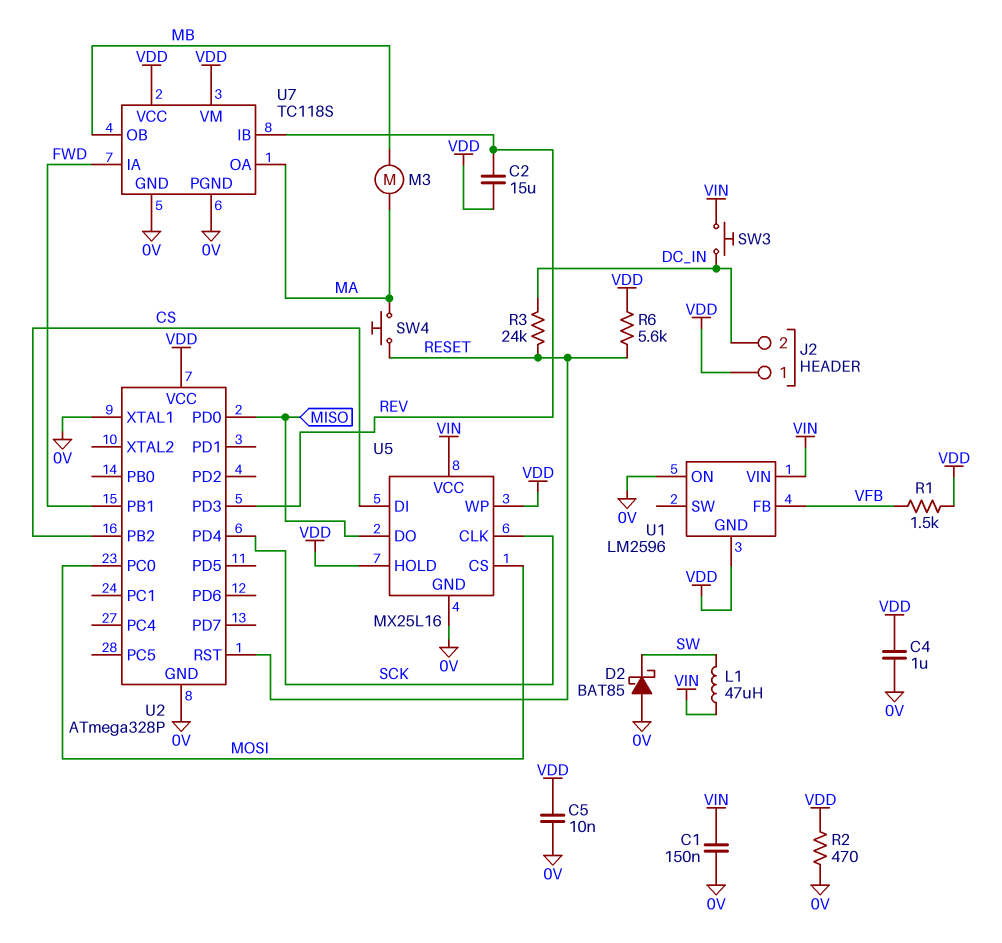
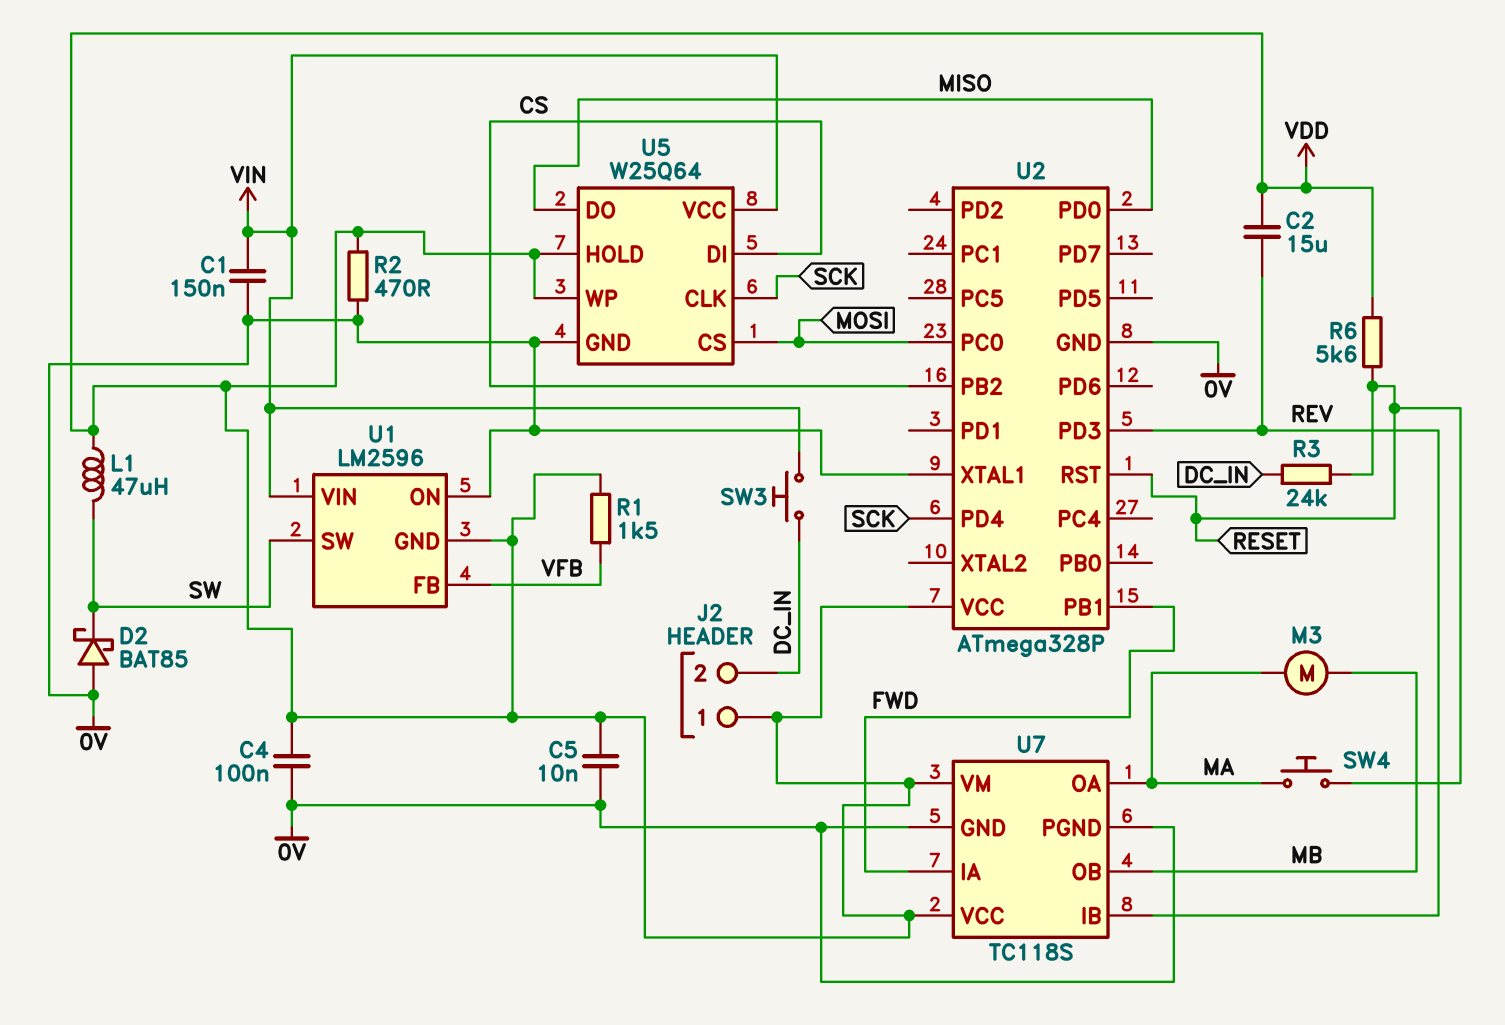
C4: 1uF (0V, VDD) -> 100nF (0V, VDD)
L1: 47uH (SW, VIN) -> 47uH (SW, VDD)
U1 pin SW: none -> SW
U5: MX25L16 -> W25Q64

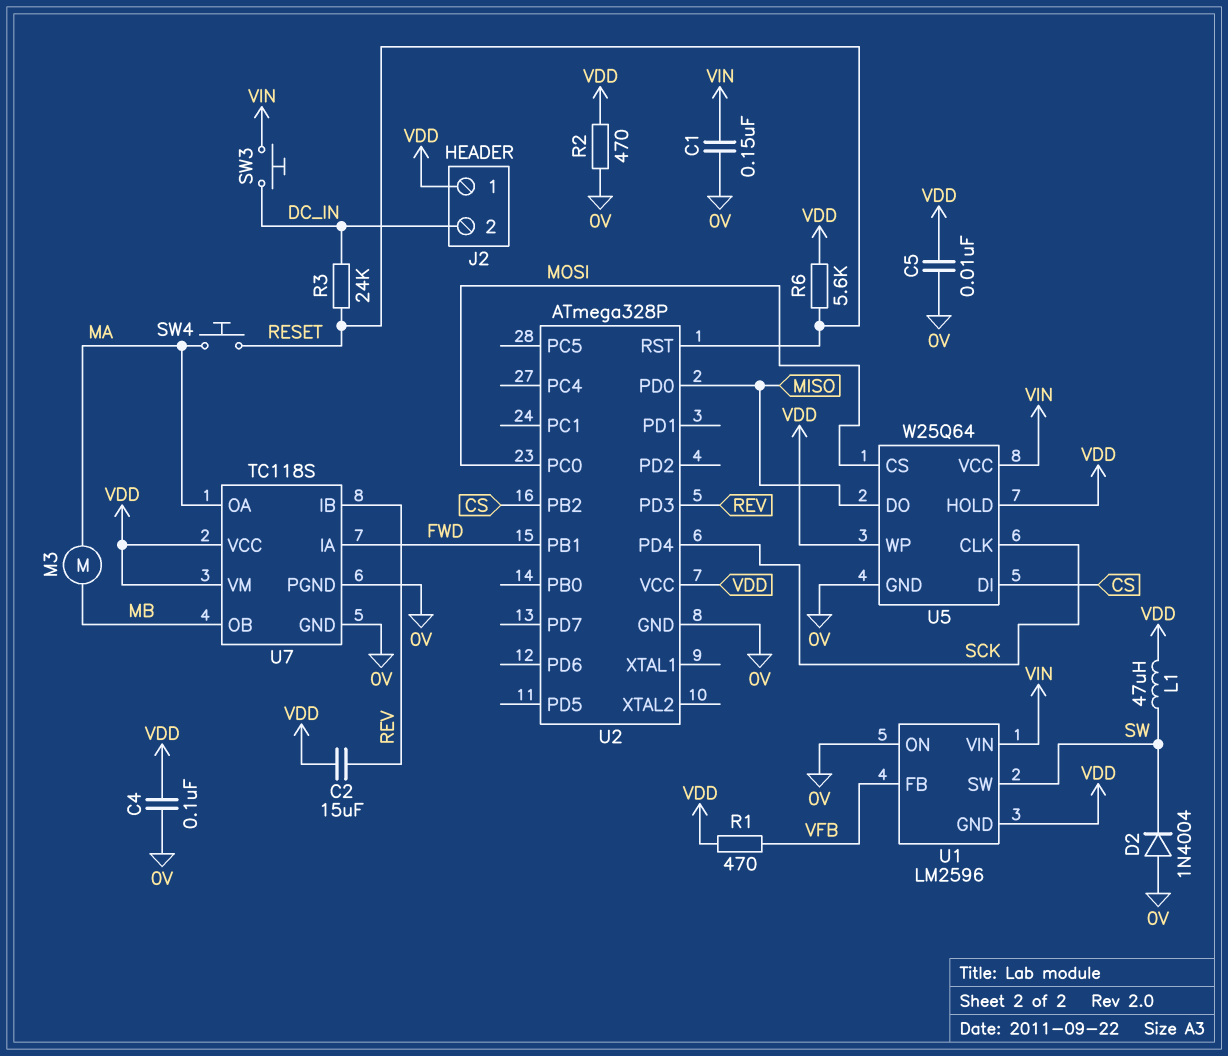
D2: schottky BAT85 (A 0V, K SW) -> diode 1N4004 (A 0V, K SW)
R1: 1.5k (VDD, VFB) -> 470 (VDD, VFB)
U2 pin XTAL1: 0V -> none

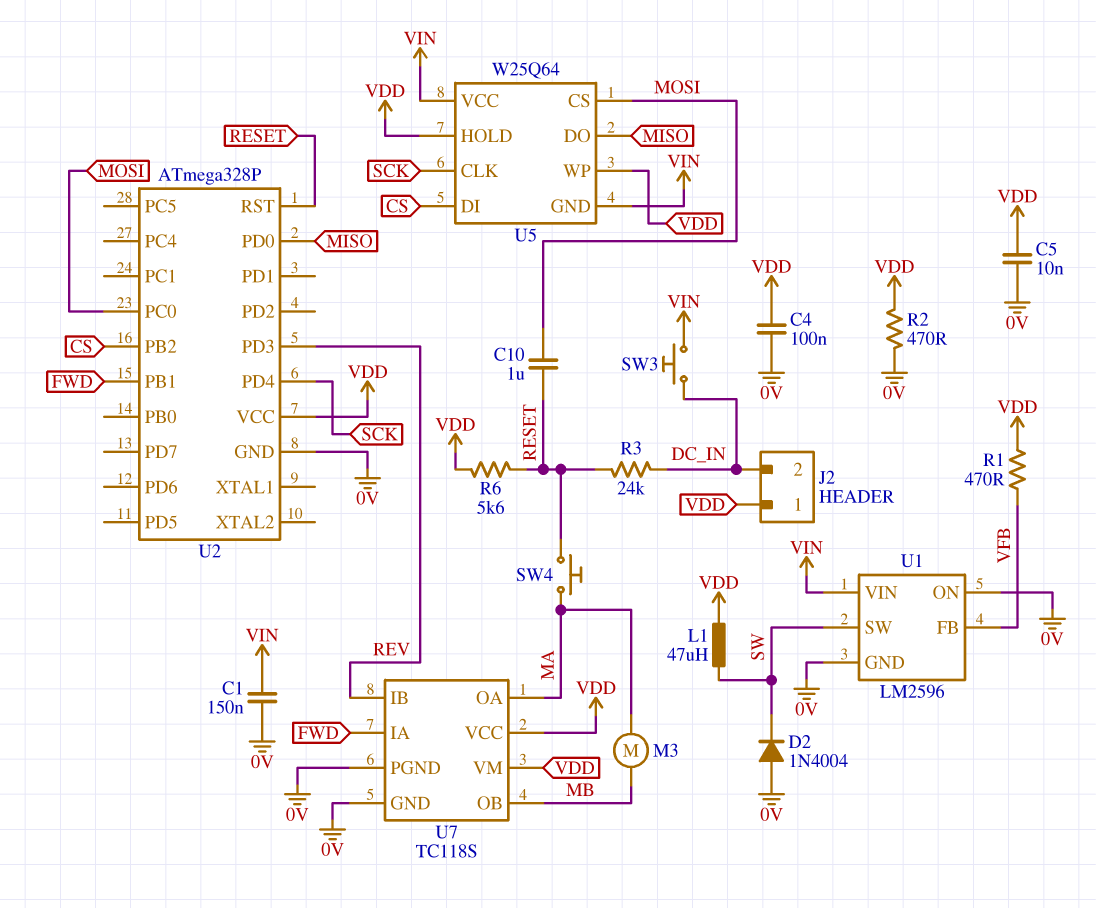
C2: 15uF (REV, VDD) -> none
C10: none -> 1uF (MOSI, RESET)
U1 pin GND: VDD -> 0V
U5 pin GND: 0V -> VIN

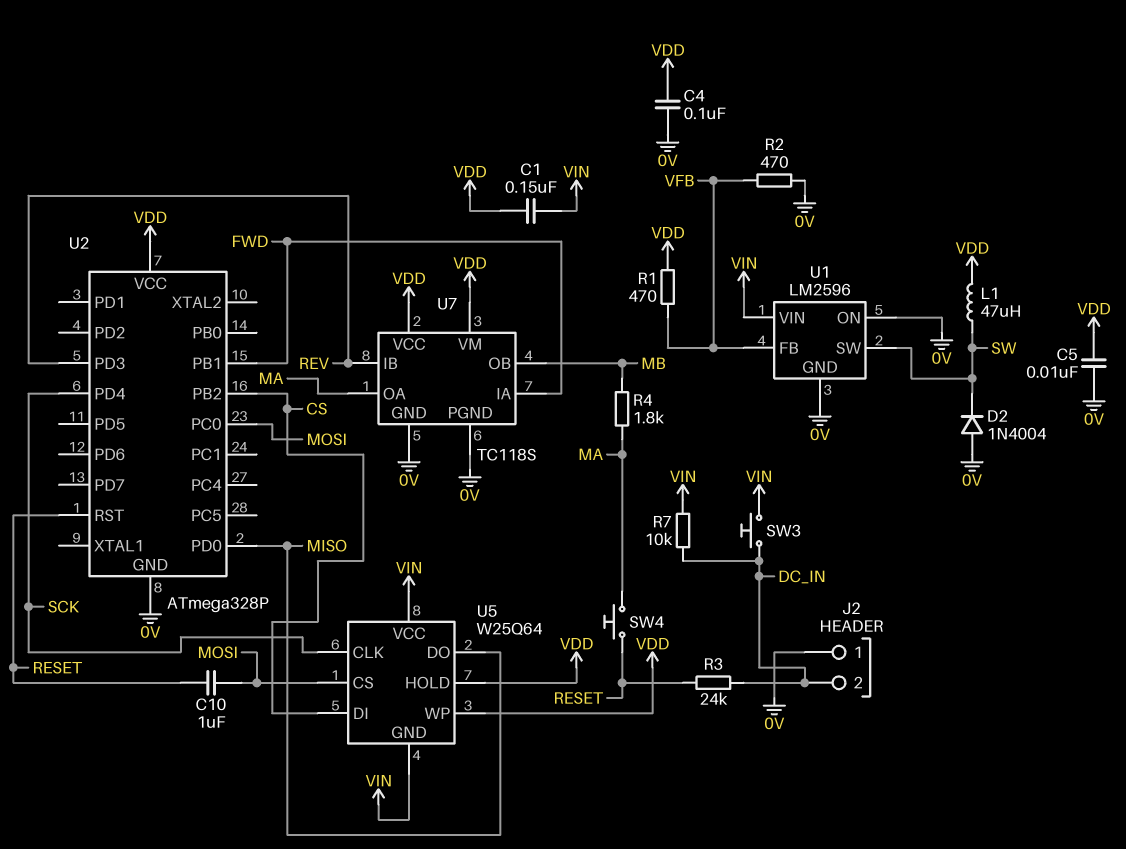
C1: 150nF (0V, VIN) -> 150nF (VDD, VIN)
J2 pin 1: VDD -> 0V
M3: motor (MA, MB) -> none
R2: 470 (0V, VDD) -> 470 (0V, VFB)
R4: none -> 1.8k (MA, MB)
R6: 5.6k (RESET, VDD) -> none
R7: none -> 10k (DC_IN, VIN)

